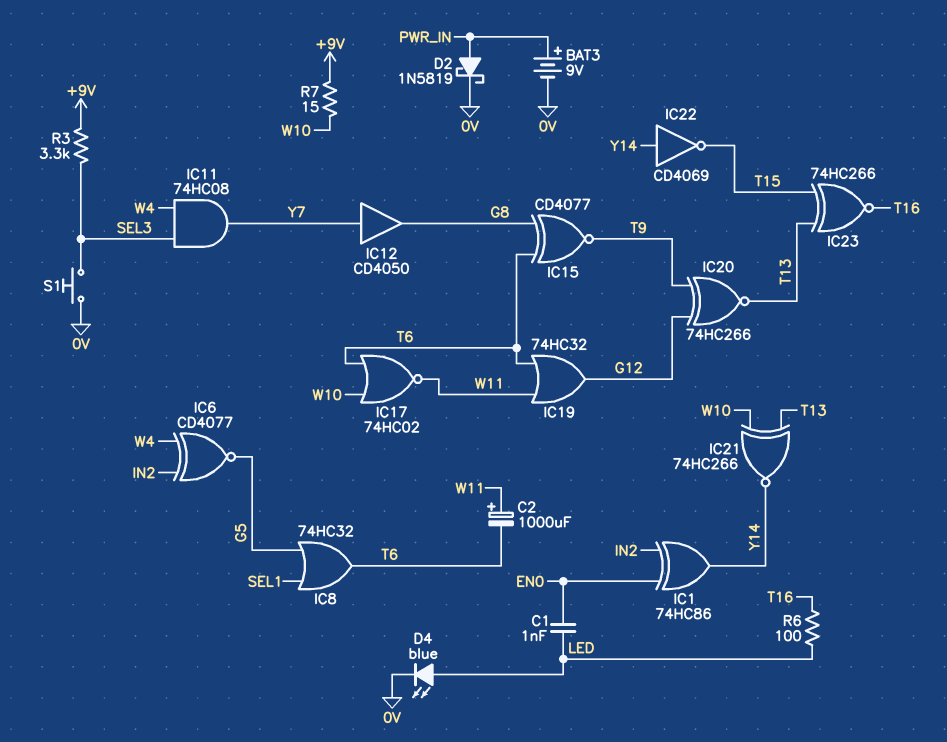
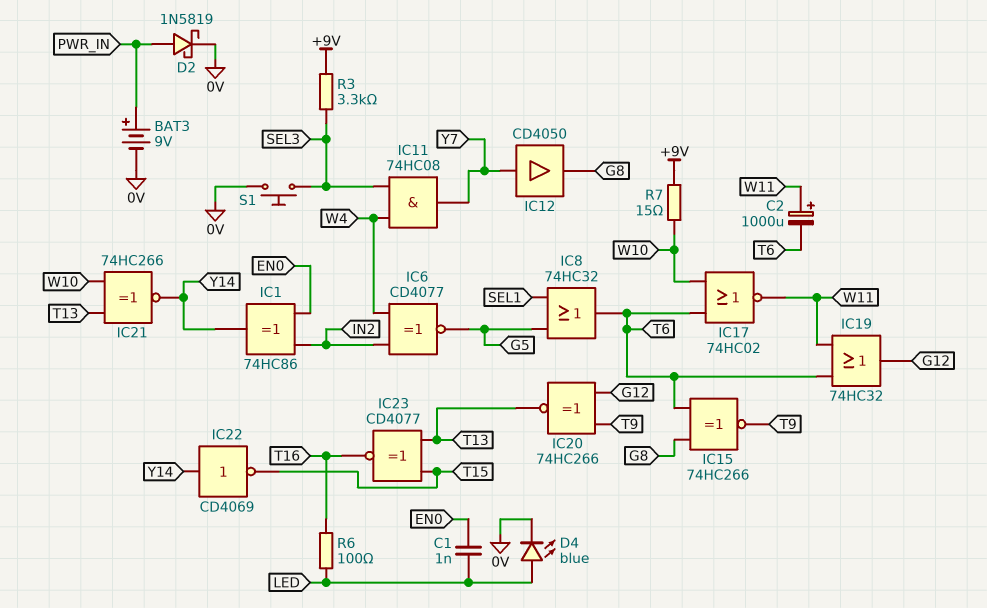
IC15: XNOR CD4077 (in G8, in T6, out T9) -> XNOR 74HC266 (in G8, in T6, out T9)
IC23: XNOR 74HC266 (in T13, in T15, out T16) -> XNOR CD4077 (in T13, in T15, out T16)

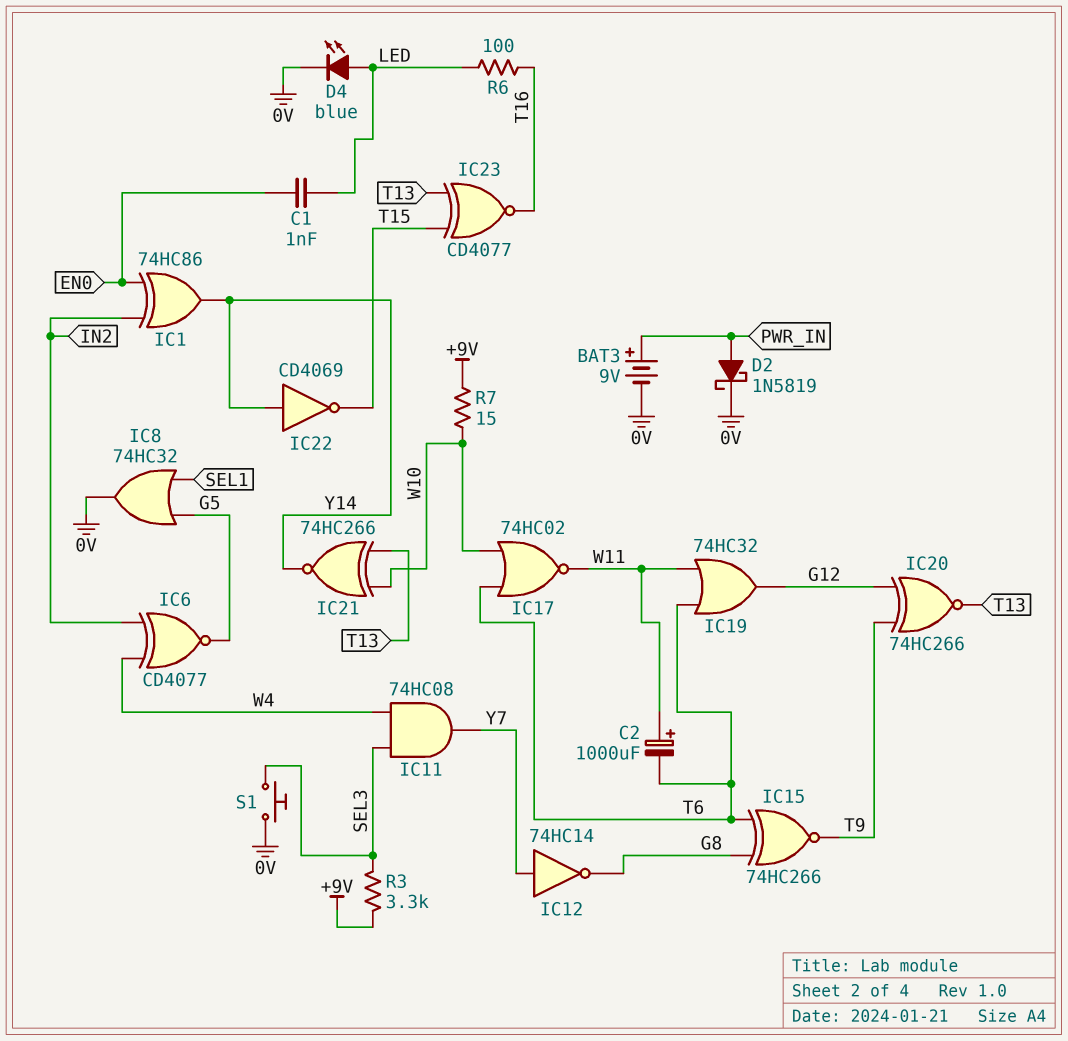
IC8: OR 74HC32 (in G5, in SEL1, out T6) -> OR 74HC32 (in G5, in SEL1, out 0V)
IC12: buffer CD4050 (in Y7, out G8) -> NOT 74HC14 (in Y7, out G8)

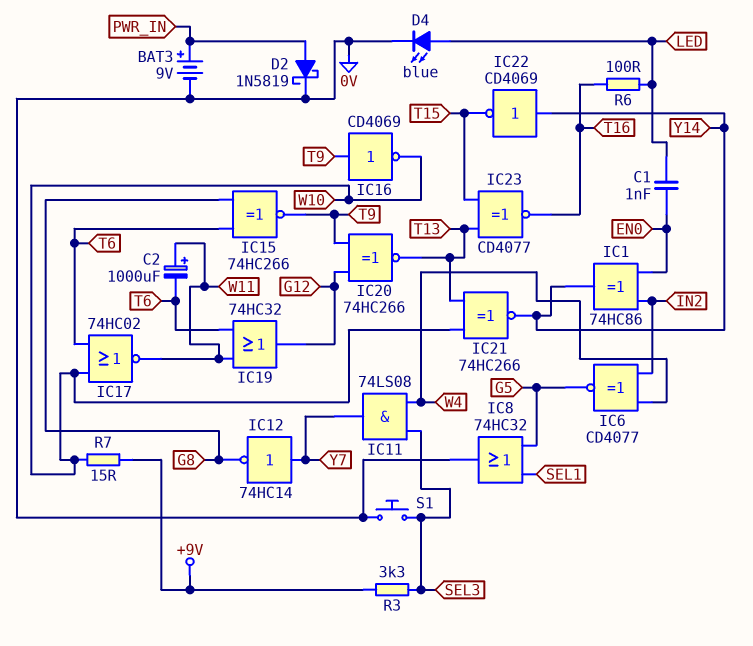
IC11: AND 74HC08 (in SEL3, in W4, out Y7) -> AND 74LS08 (in SEL3, in W4, out Y7)
IC16: none -> NOT CD4069 (in T9, out W10)

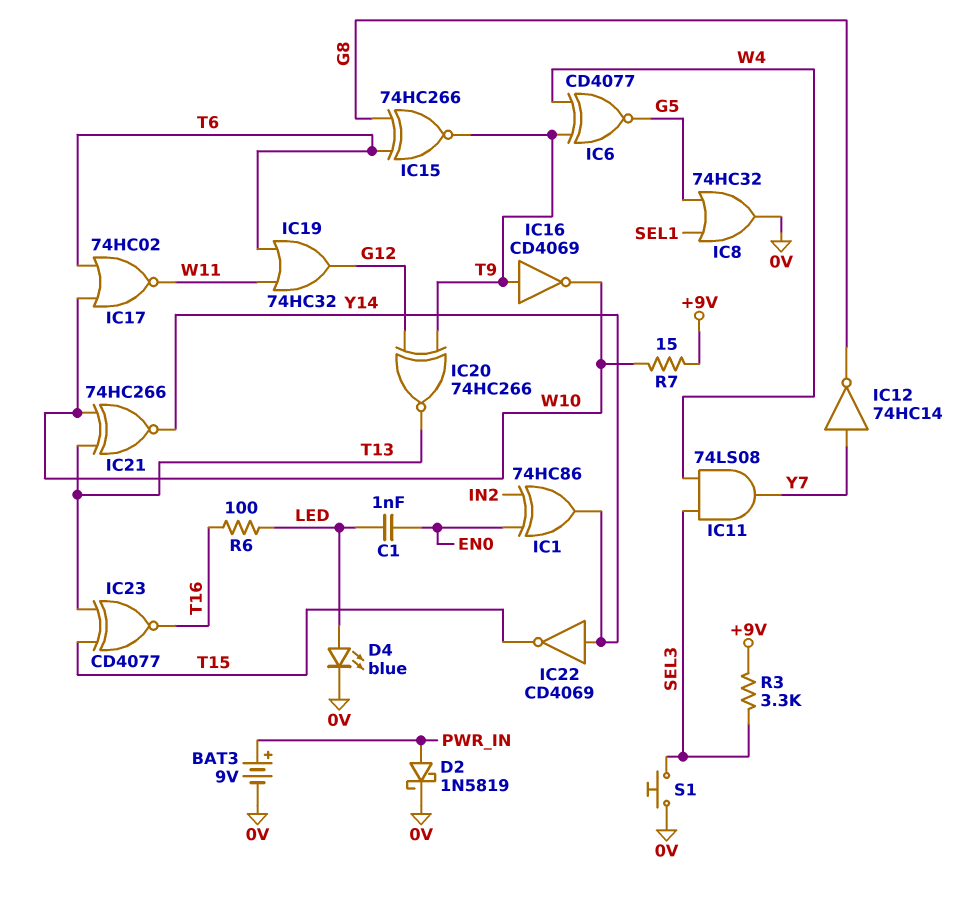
C2: 1000uF (plus W11, minus T6) -> none
IC6: XNOR CD4077 (in IN2, in W4, out G5) -> XNOR CD4077 (in T9, in W4, out G5)

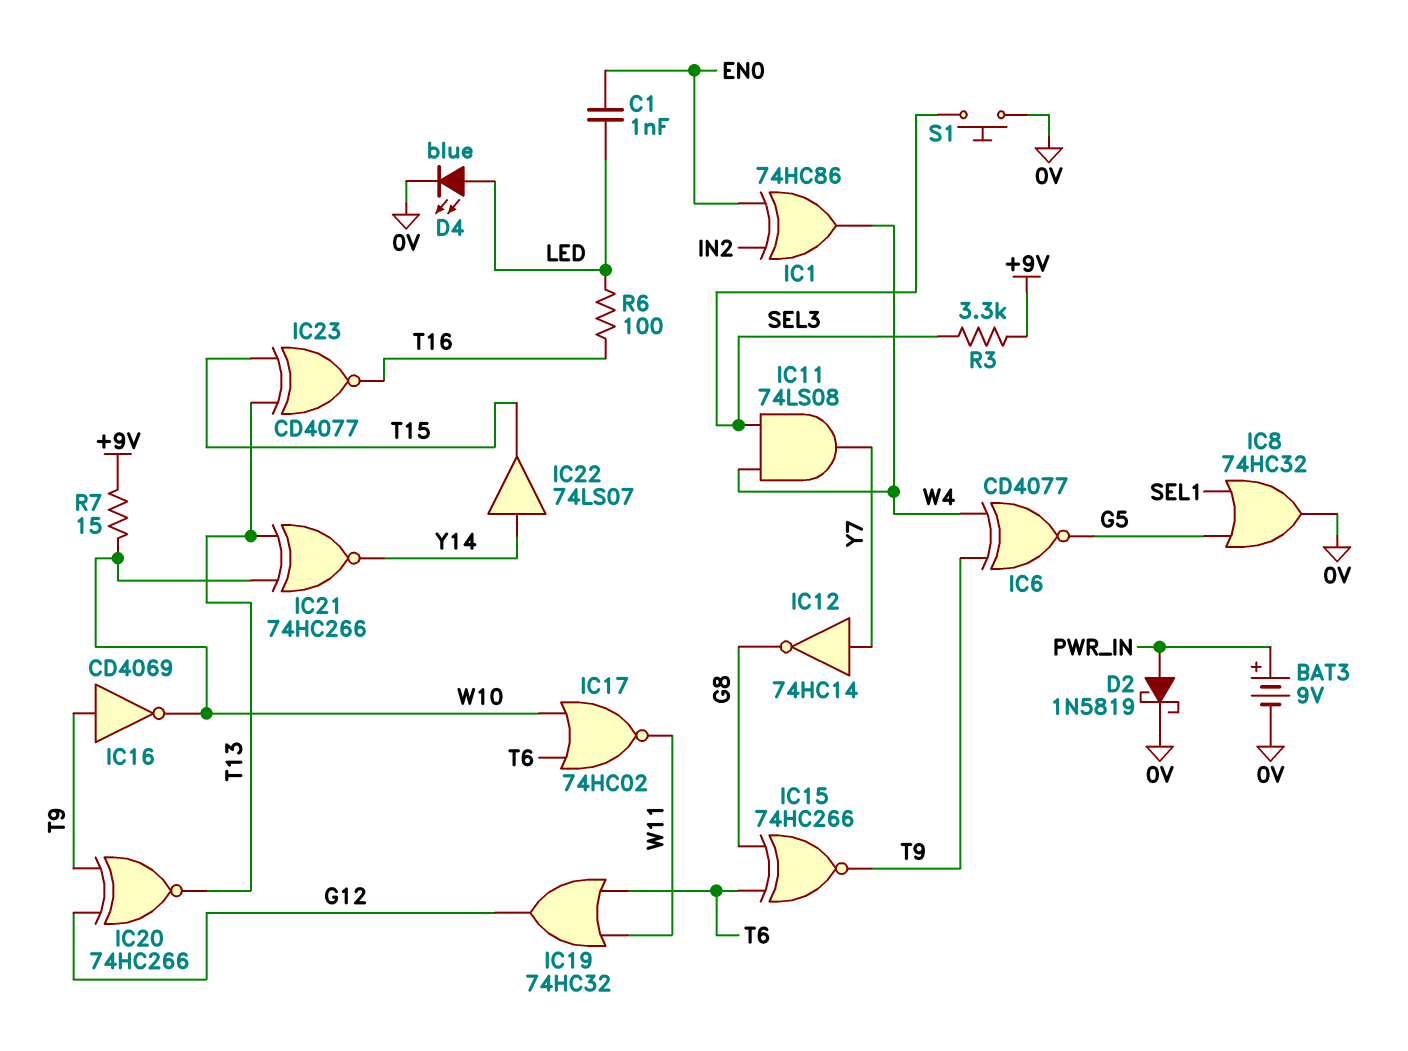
IC1: XOR 74HC86 (in EN0, in IN2, out Y14) -> XOR 74HC86 (in EN0, in IN2, out W4)
IC22: NOT CD4069 (in Y14, out T15) -> buffer 74LS07 (in Y14, out T15)

